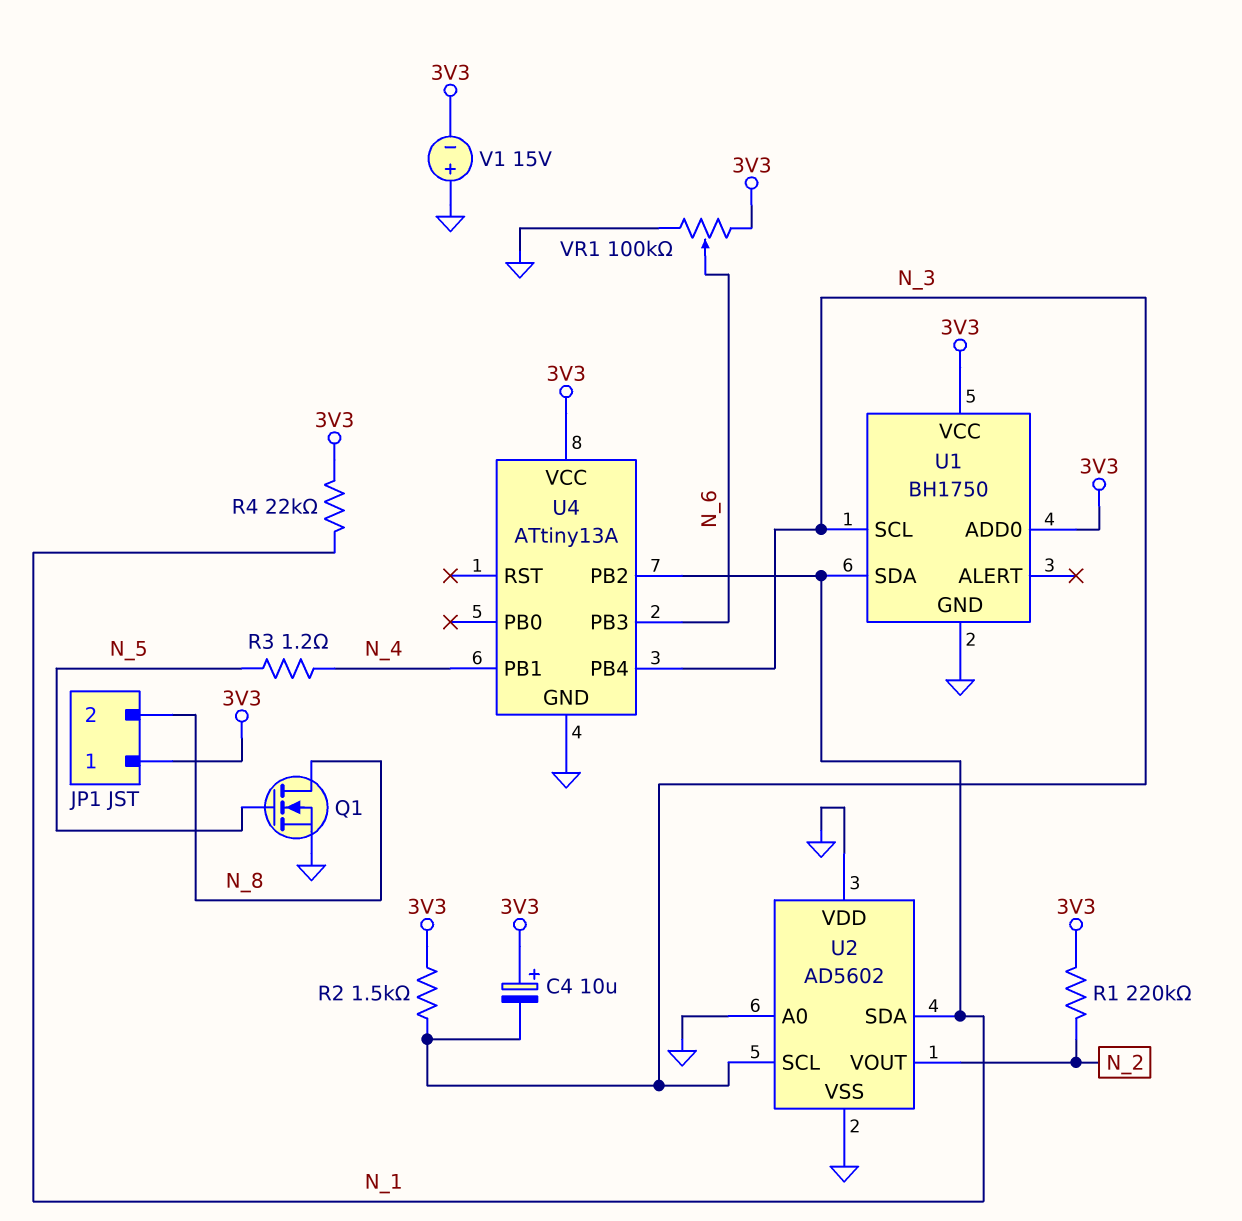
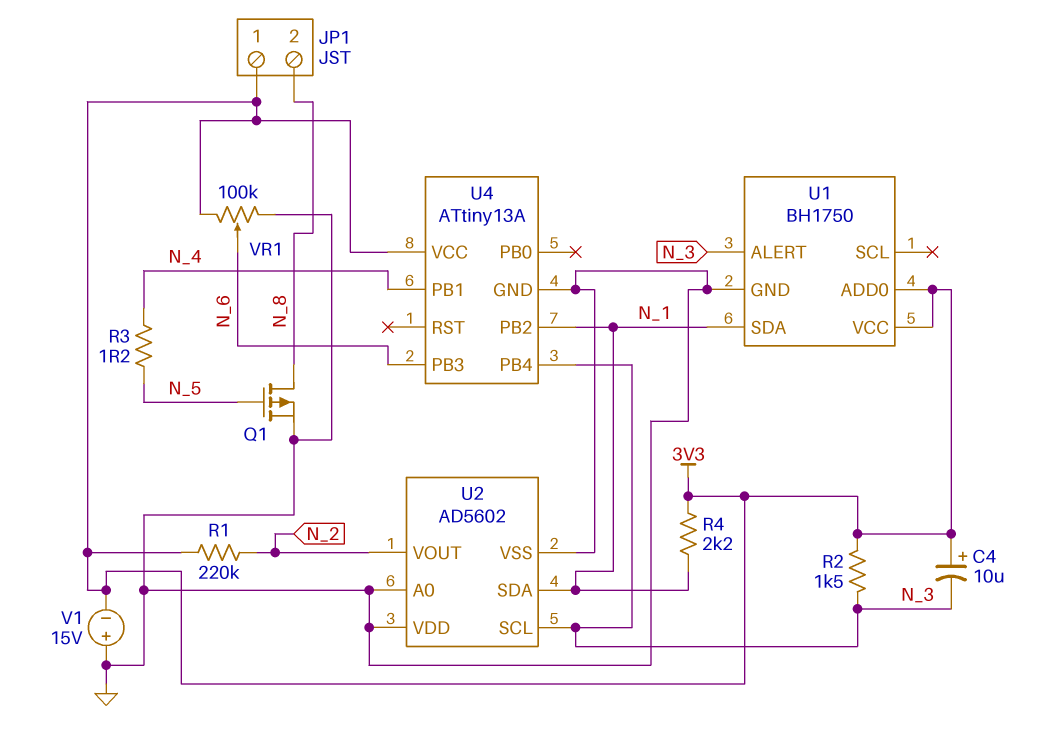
Q1: NMOS (G N_5, D N_8, S GND) -> PMOS (G N_5, D N_8, S GND)
R4: 22k (3V3, N_1) -> 2.2k (3V3, N_1)
U1 pin ALERT: none -> N_3
U1 pin SCL: N_3 -> none

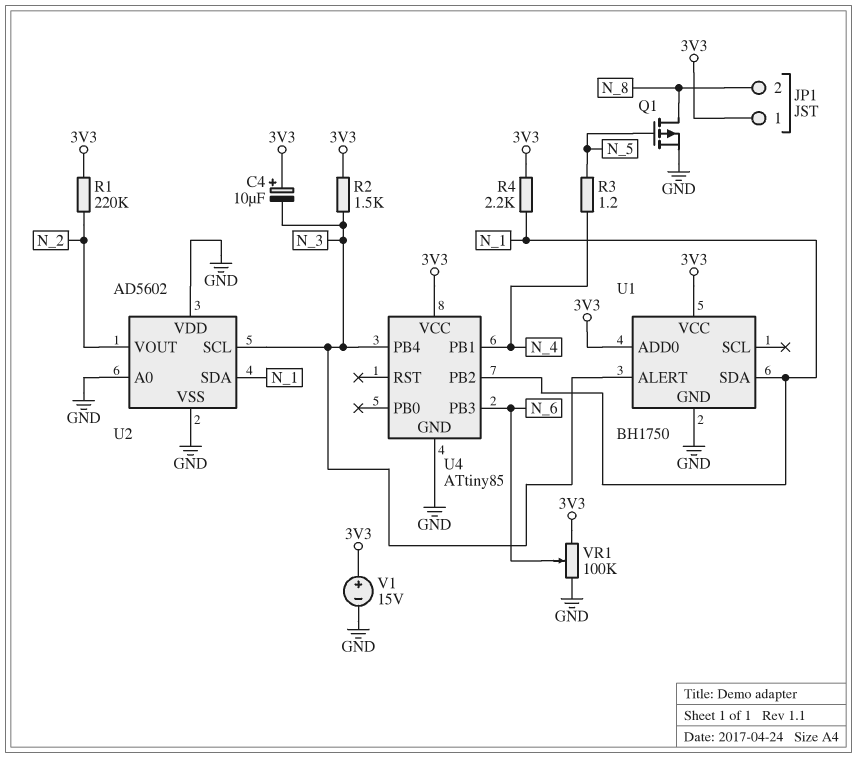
U4: ATtiny13A -> ATtiny85
V1: 15V (plus GND, minus 3V3) -> 15V (plus 3V3, minus GND)

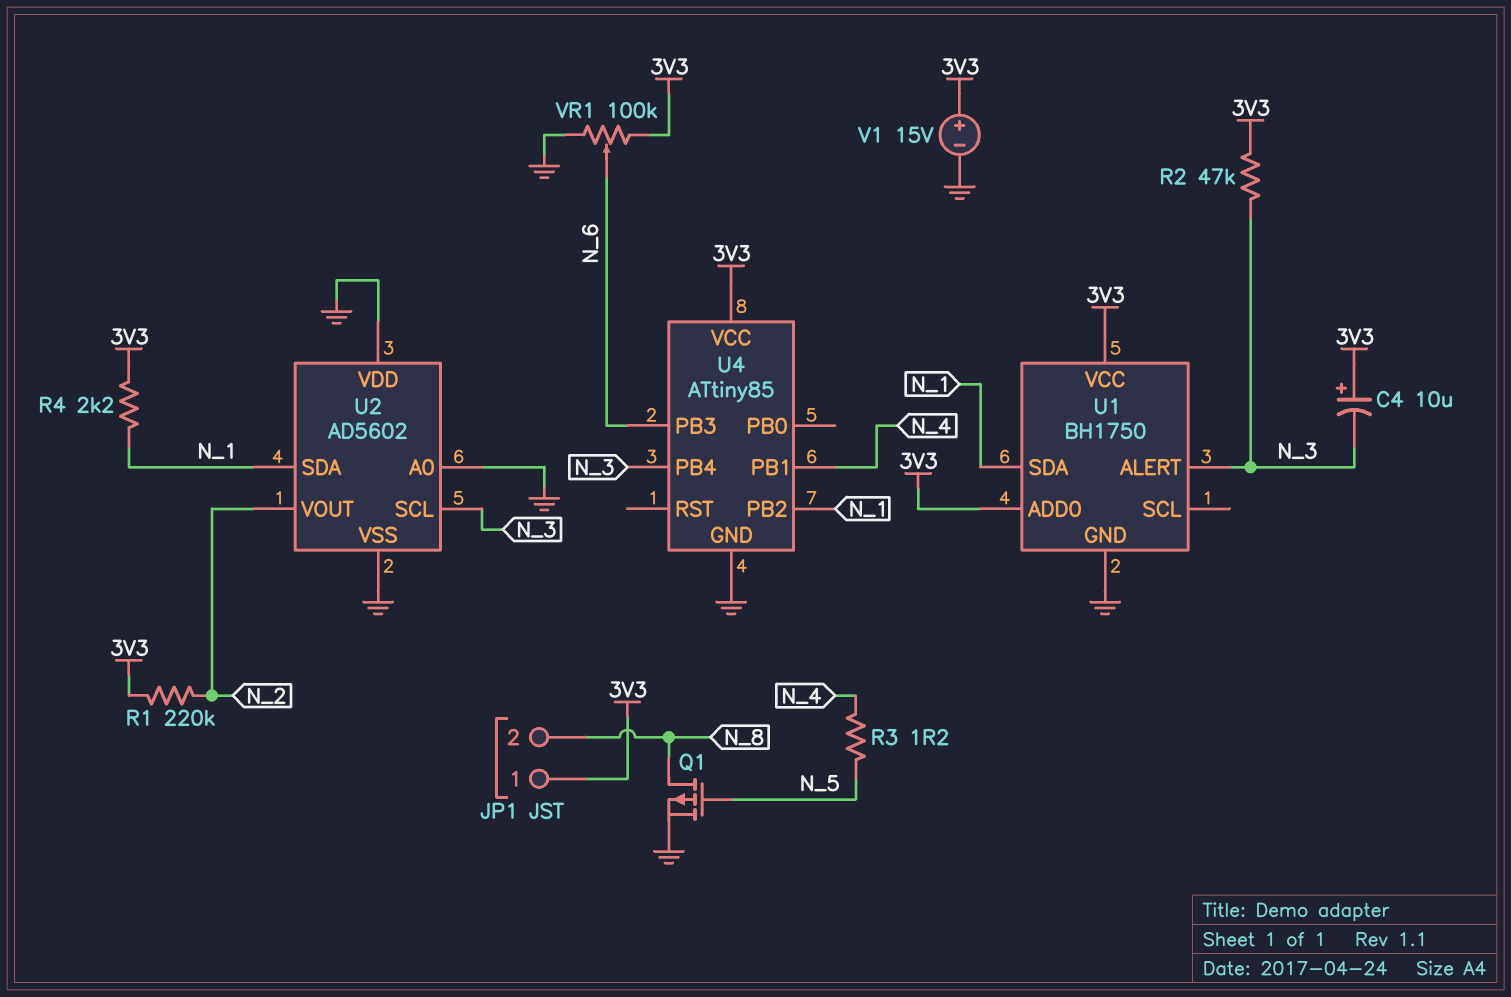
R2: 1.5k (3V3, N_3) -> 47k (3V3, N_3)

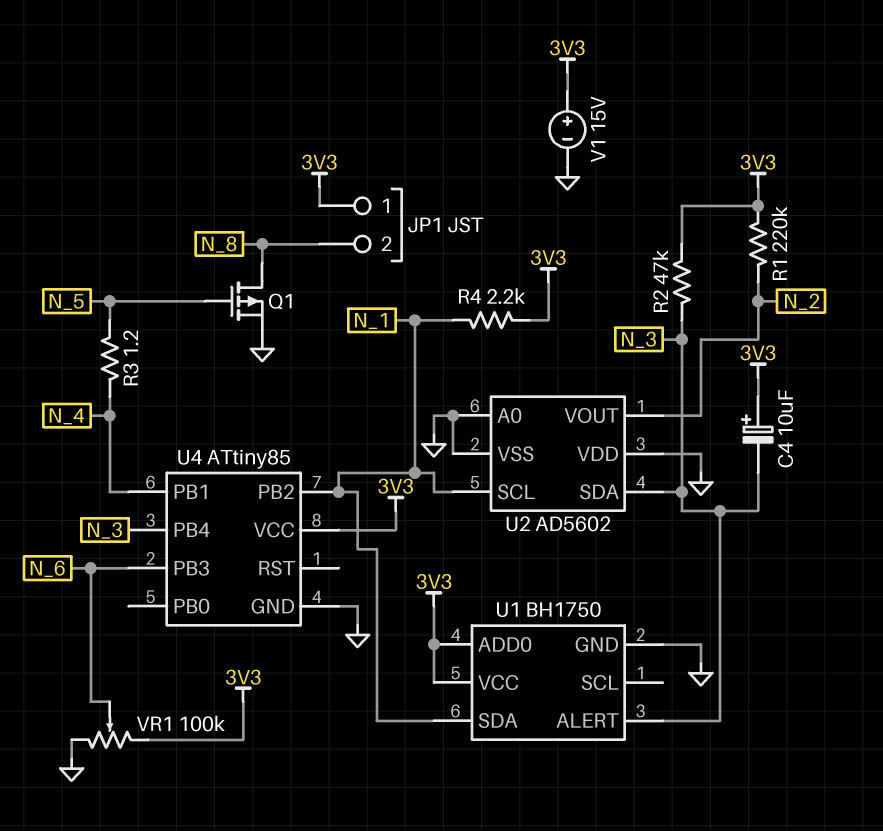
U2 pin SCL: N_3 -> N_1
U2 pin SDA: N_1 -> N_3

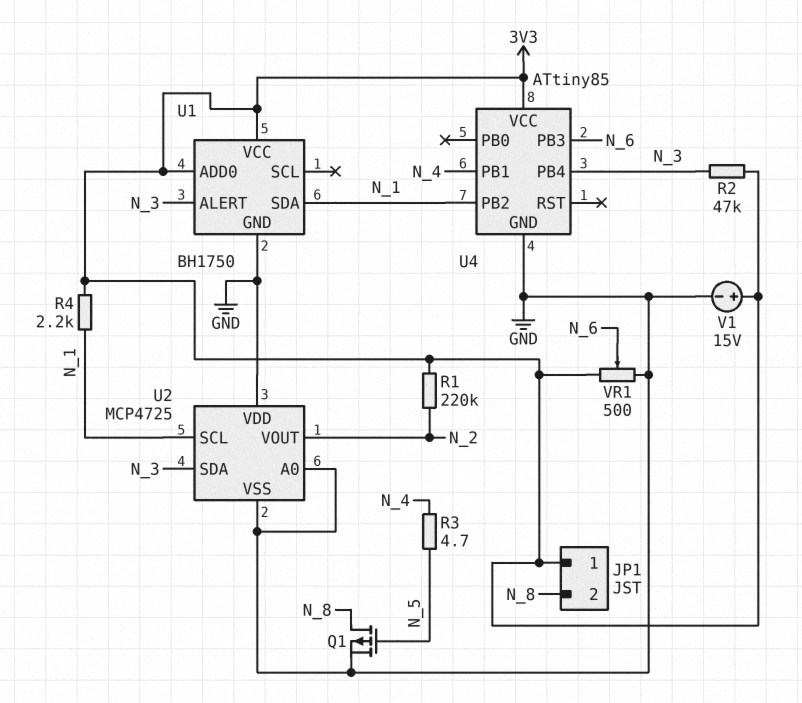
C4: 10uF (plus 3V3, minus N_3) -> none
R3: 1.2 (N_4, N_5) -> 4.7 (N_4, N_5)
U2: AD5602 -> MCP4725
VR1: 100k (3V3, GND, wiper N_6) -> 500 (3V3, GND, wiper N_6)

